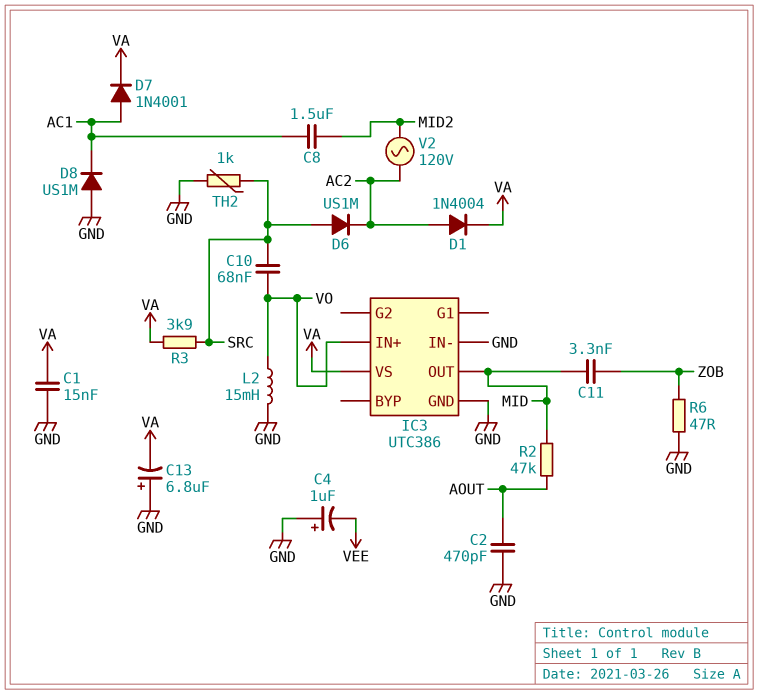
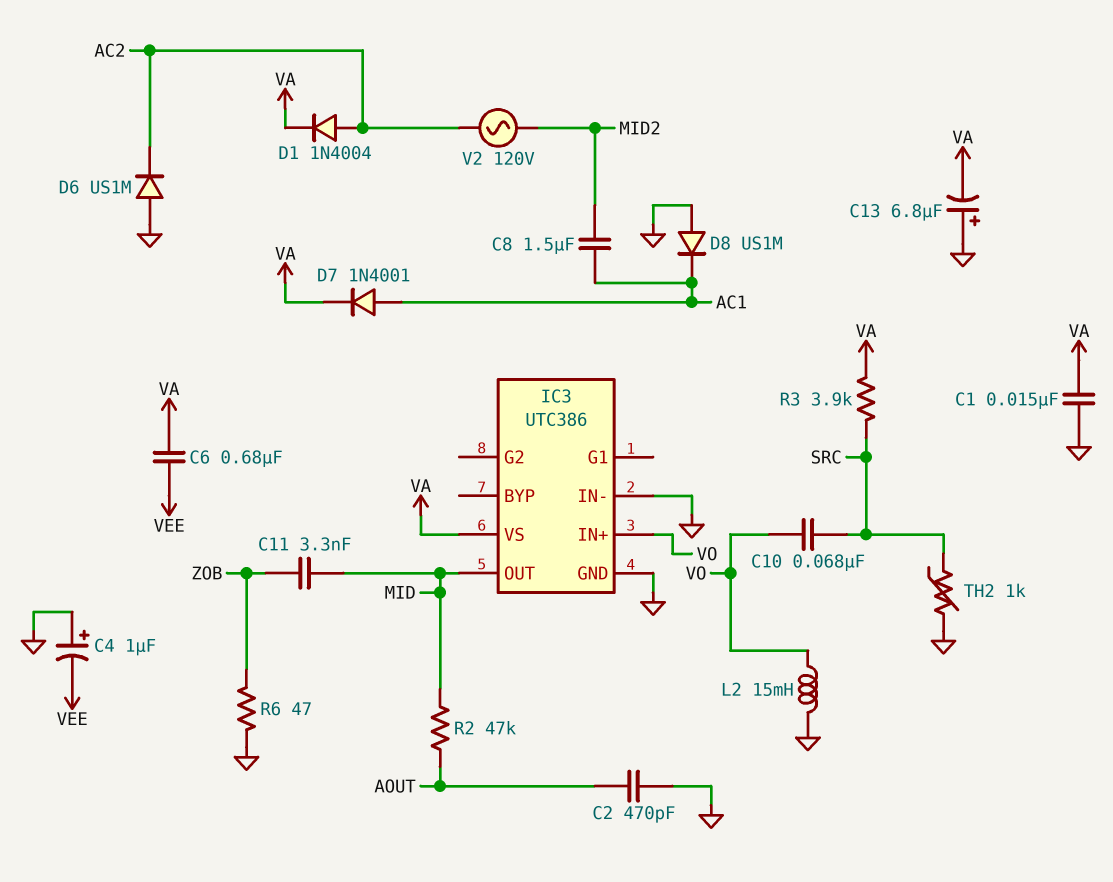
C6: none -> 680nF (VA, VEE)
D6: diode US1M (A SRC, K AC2) -> diode US1M (A GND, K AC2)

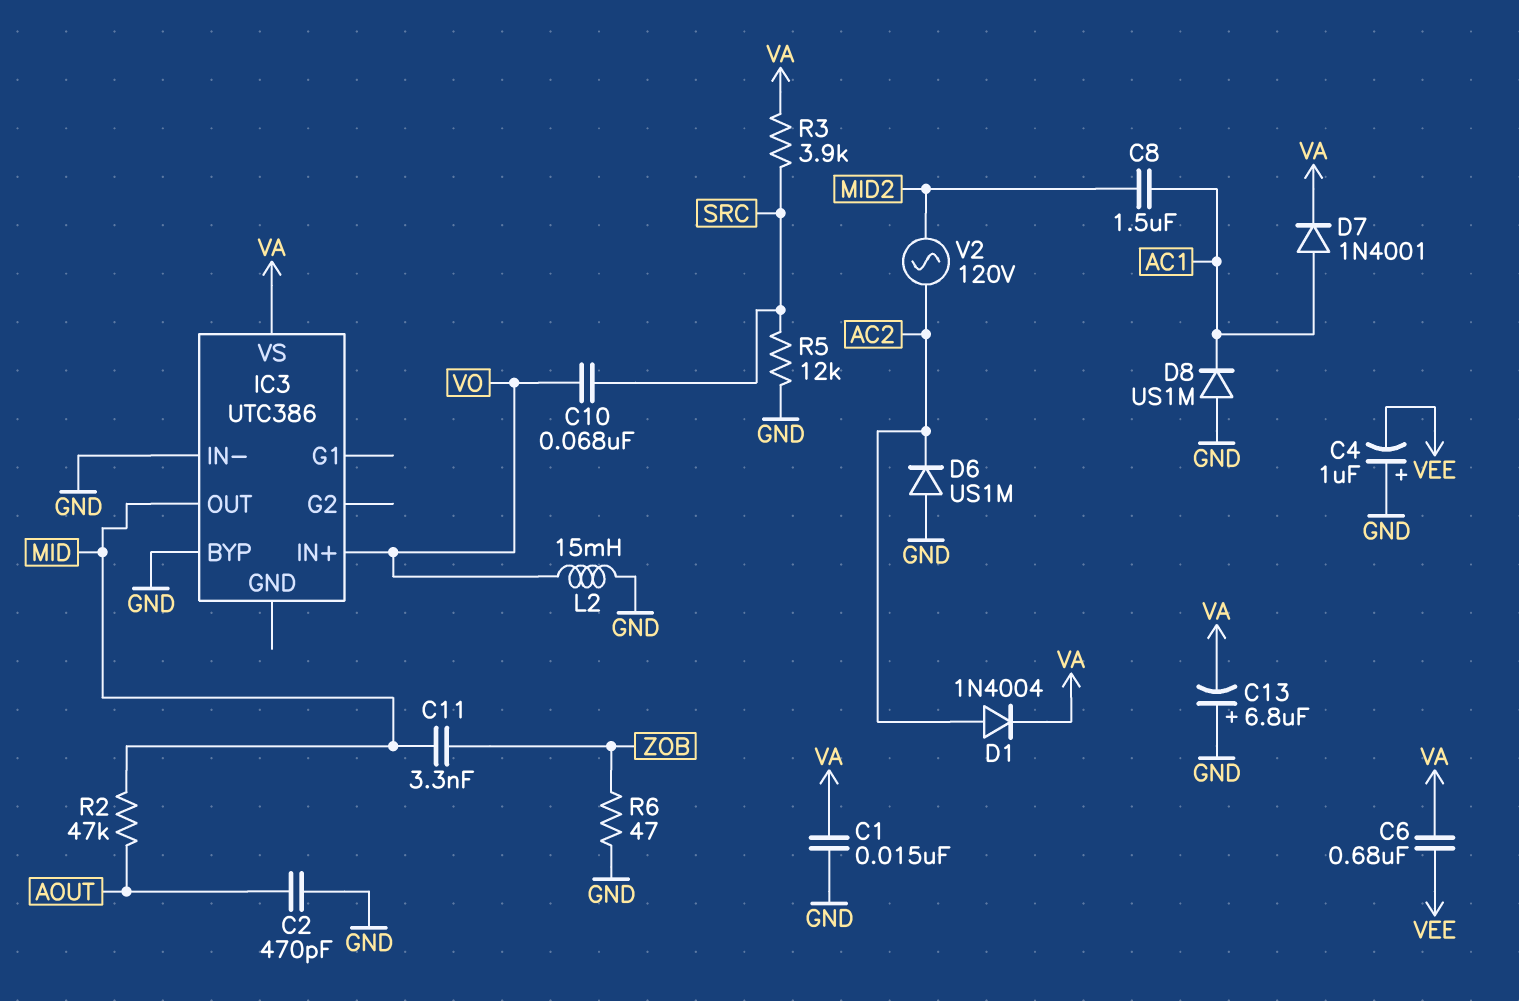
IC3 pin BYP: none -> GND
IC3 pin GND: GND -> none
R5: none -> 12k (GND, SRC)
TH2: 1k (GND, SRC) -> none

